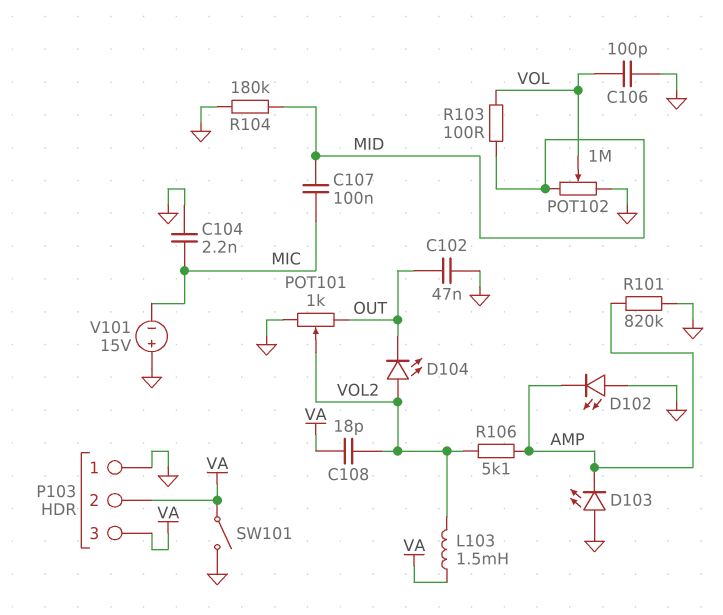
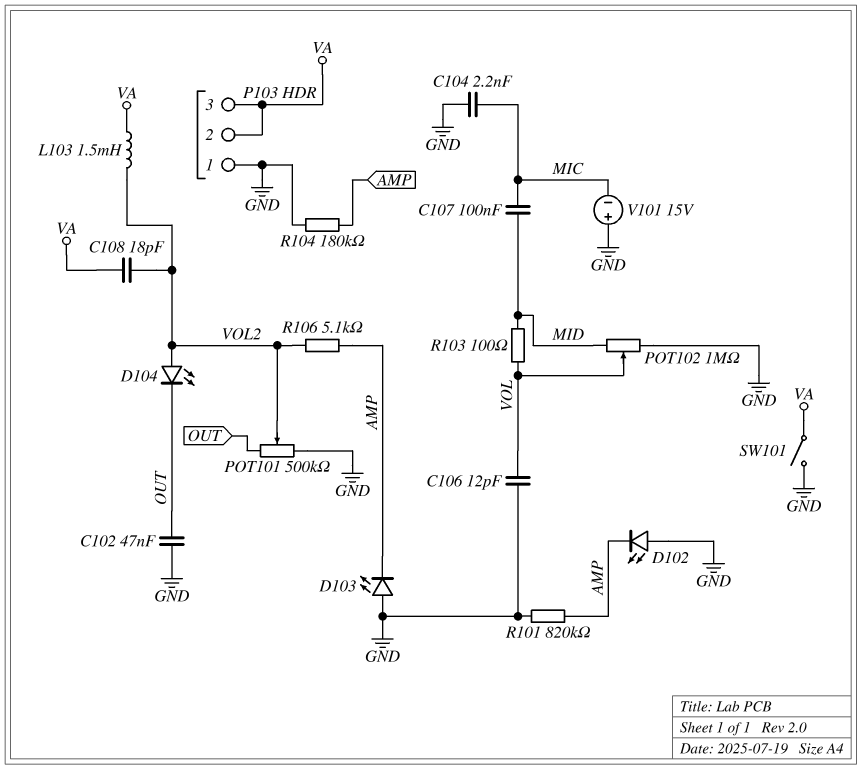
C106: 100pF (GND, VOL) -> 12pF (GND, VOL)
POT101: 1k (GND, OUT, wiper VOL2) -> 500k (GND, OUT, wiper VOL2)
R104: 180k (GND, MID) -> 180k (AMP, GND)

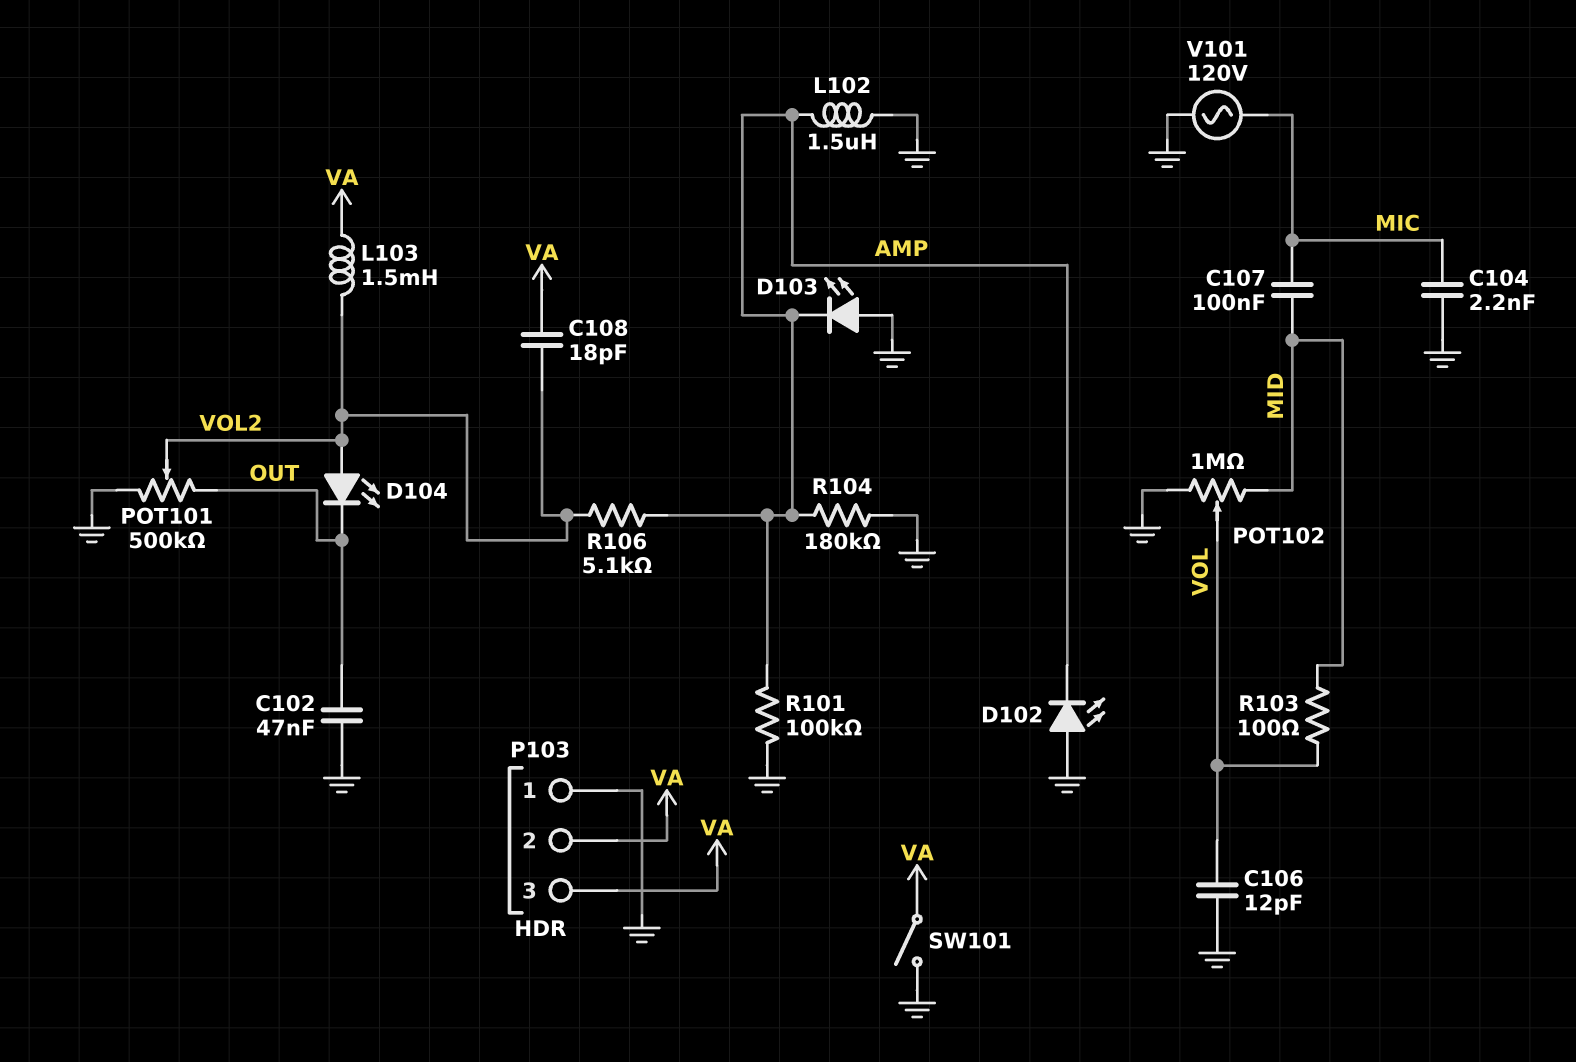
L102: none -> 1.5uH (AMP, GND)
R101: 820k (AMP, GND) -> 100k (AMP, GND)
V101: 15V (plus GND, minus MIC) -> AC 120V (GND, MIC)

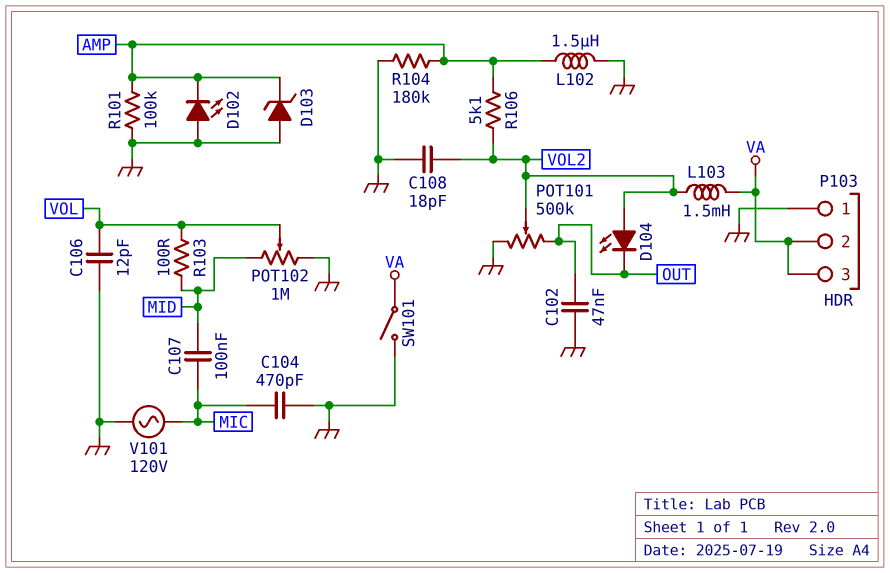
C104: 2.2nF (GND, MIC) -> 470pF (GND, MIC)
C108: 18pF (VA, VOL2) -> 18pF (GND, VOL2)
D103: LED (A GND, K AMP) -> zener (A GND, K AMP)

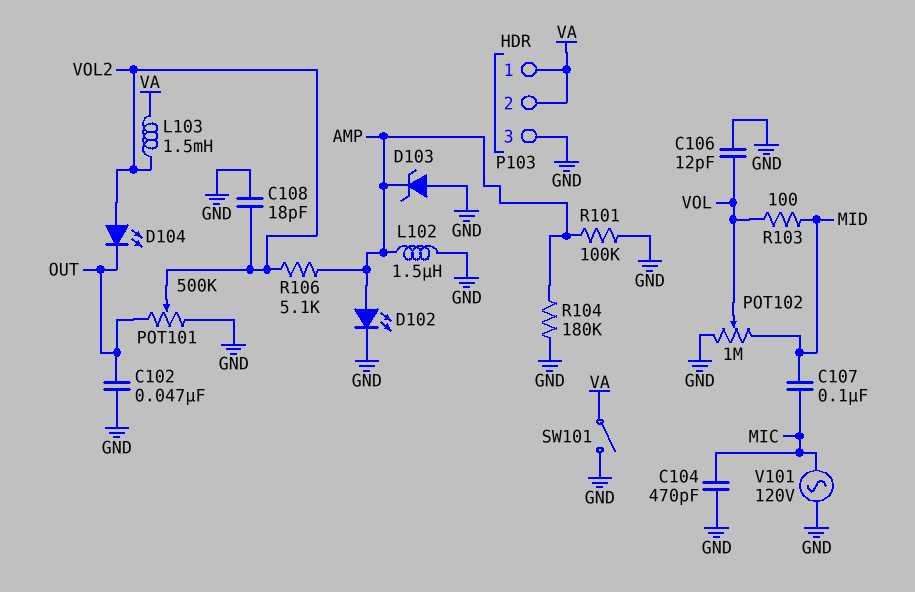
D102: LED (A GND, K AMP) -> LED (A AMP, K GND)
P103 pin 1: GND -> VA
P103 pin 3: VA -> GND

